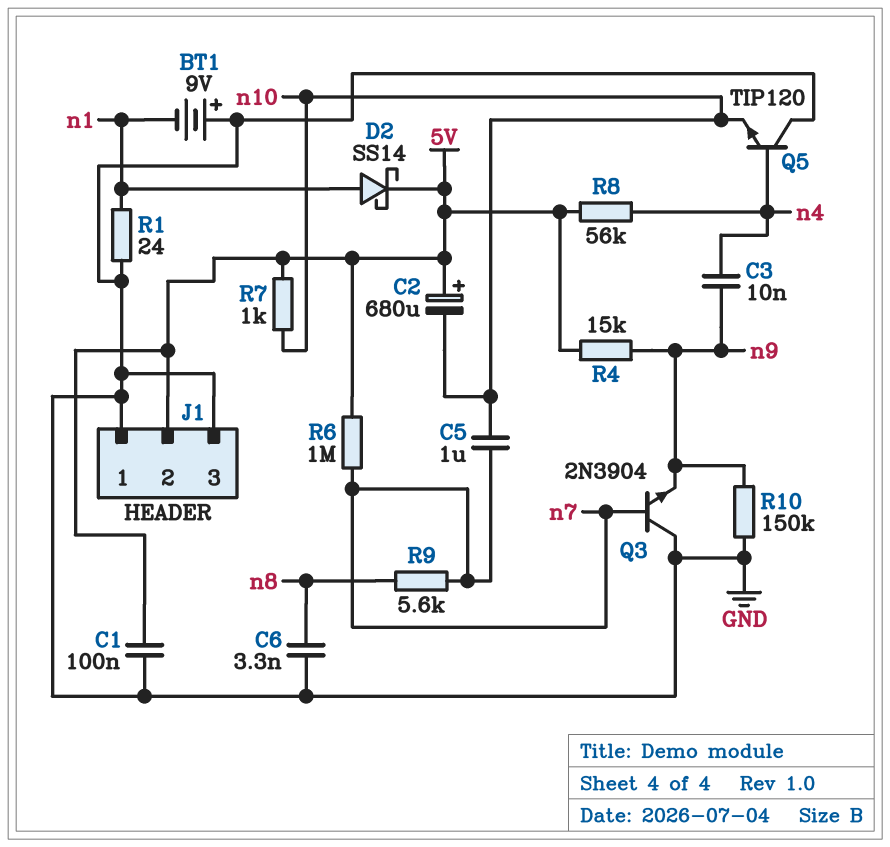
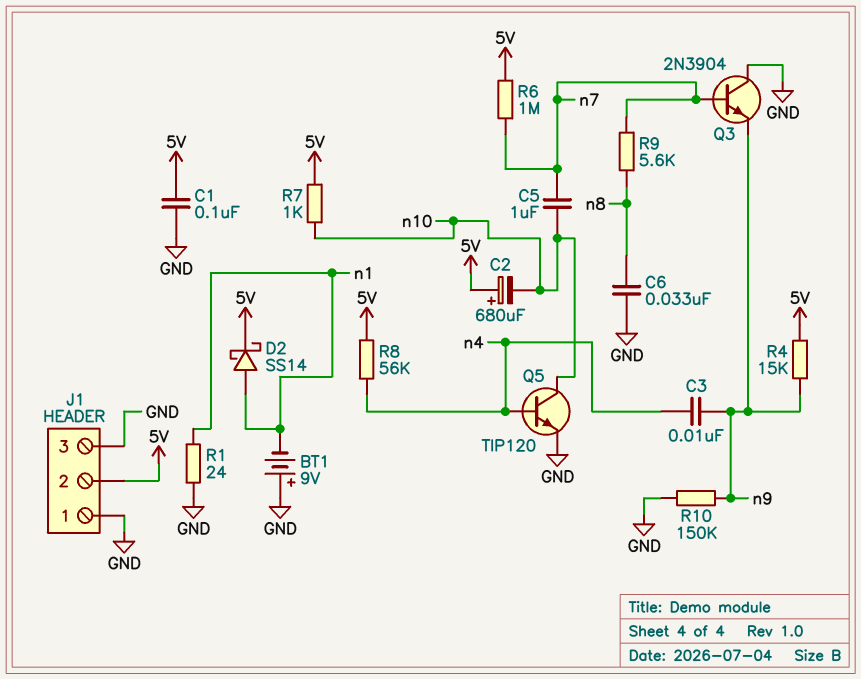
C6: 3.3nF (GND, n8) -> 33nF (GND, n8)
Q5: NPN TIP120 (B n4, C GND, E n10) -> NPN TIP120 (B n4, C n10, E GND)

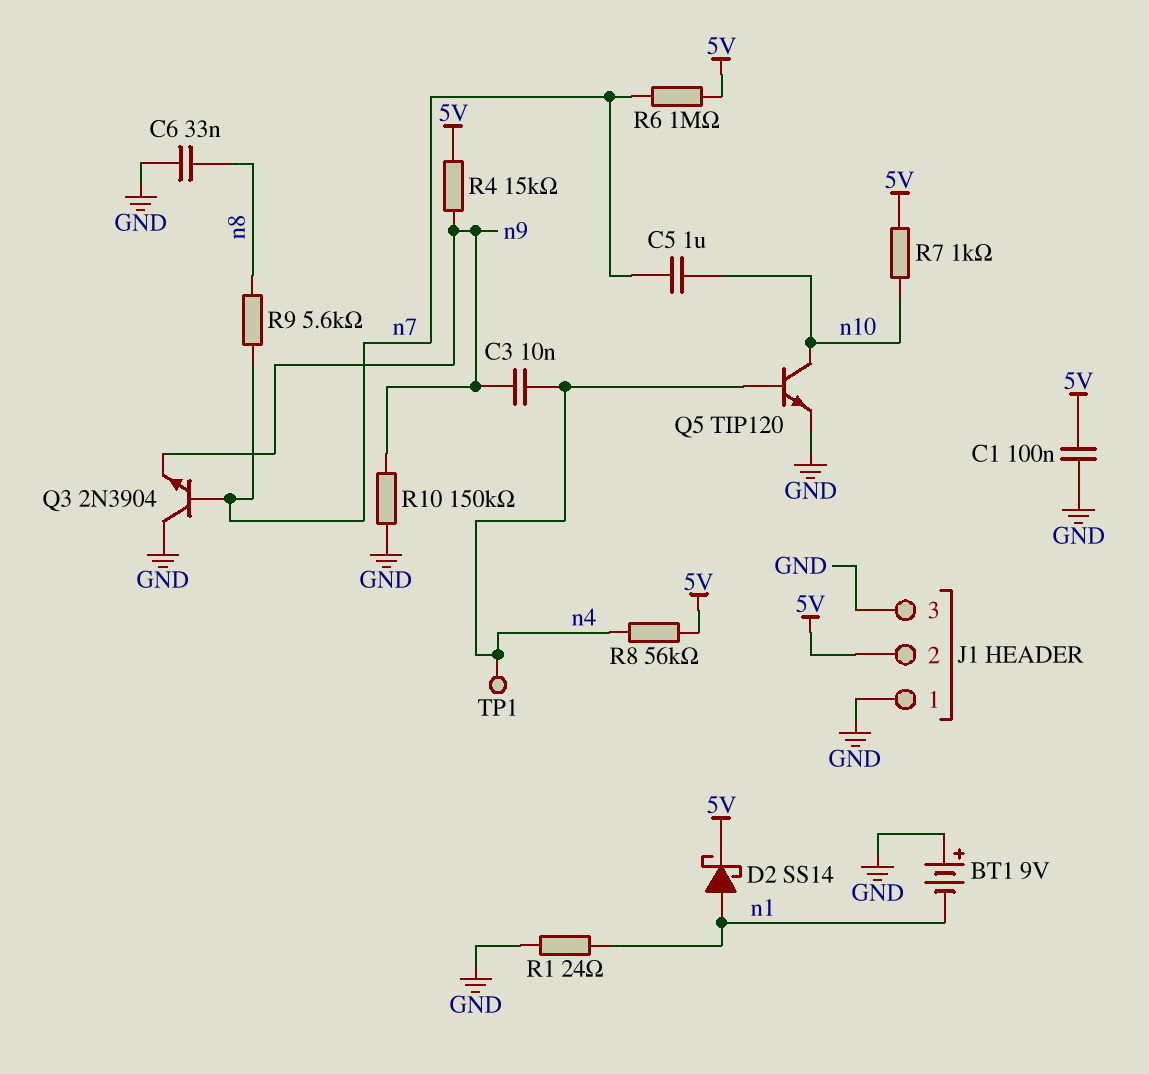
C2: 680uF (plus 5V, minus n10) -> none
TP1: none -> test point (n4)

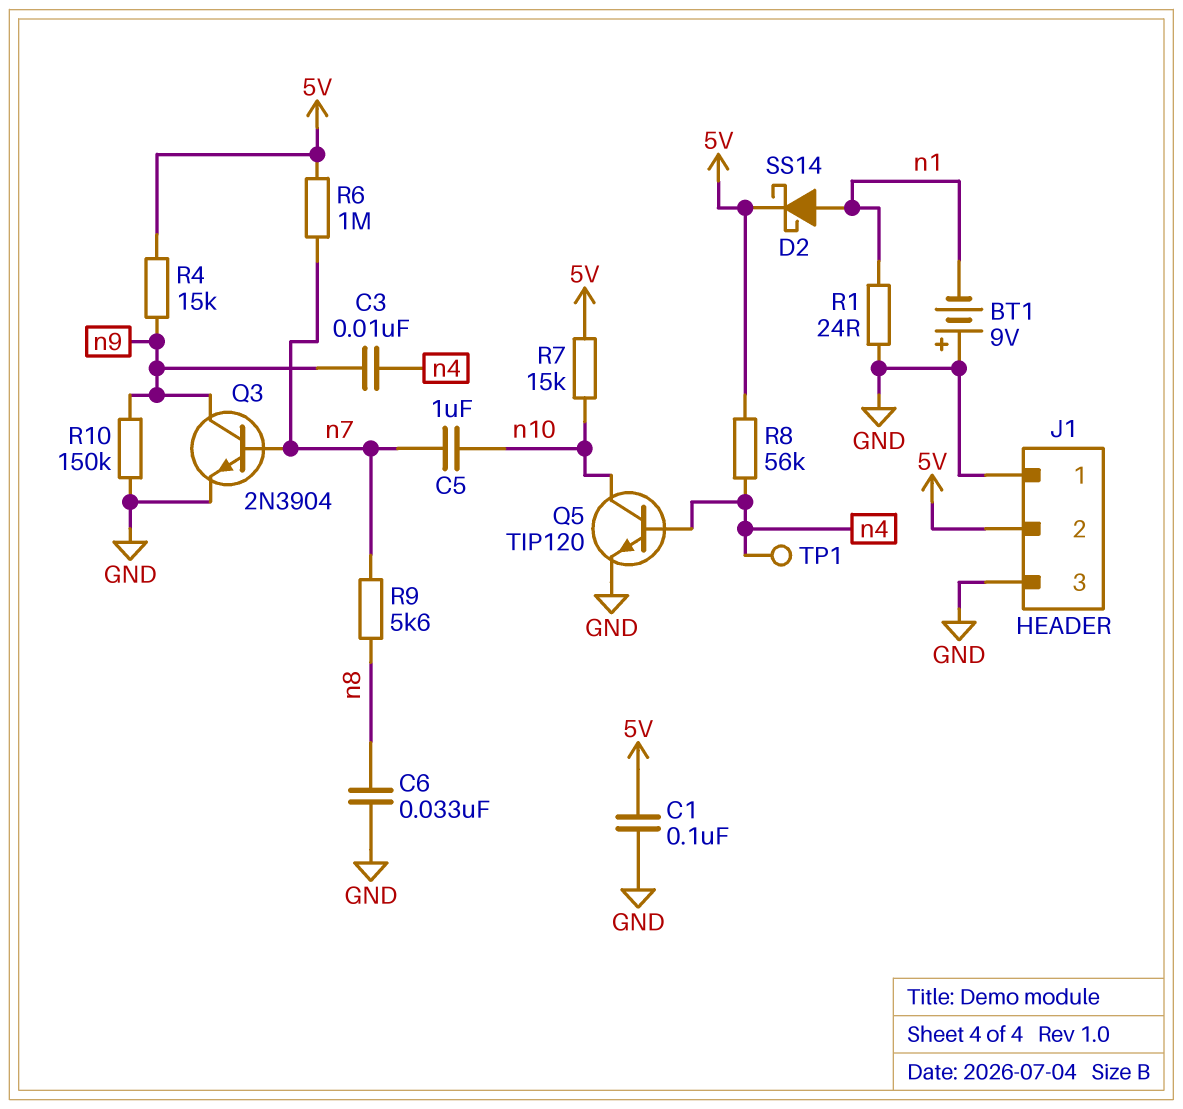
Q3: NPN 2N3904 (B n7, C GND, E n9) -> NPN 2N3904 (B n7, C n9, E GND)
R7: 1k (5V, n10) -> 15k (5V, n10)

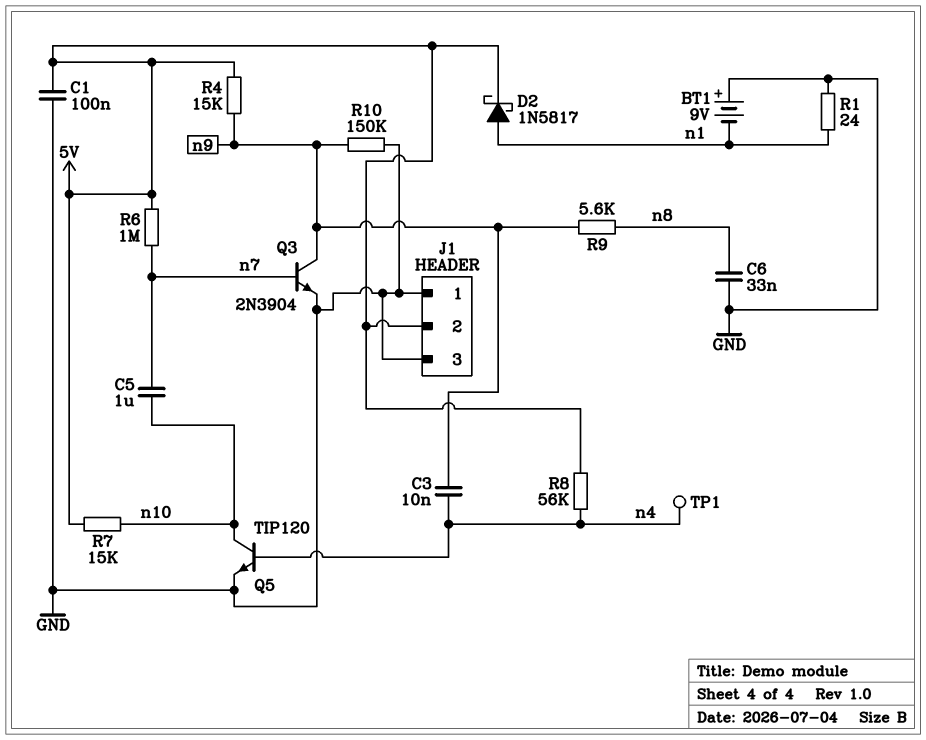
D2: schottky SS14 (A n1, K 5V) -> schottky 1N5817 (A n1, K 5V)
R9: 5.6k (n7, n8) -> 5.6k (n8, n9)

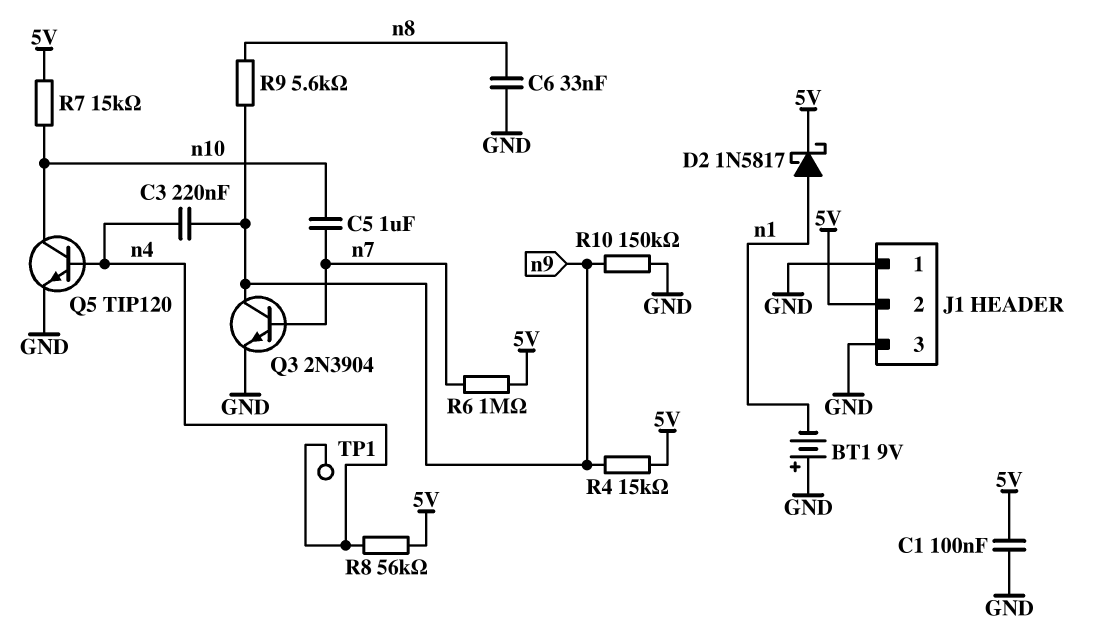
C3: 10nF (n4, n9) -> 220nF (n4, n9)
R1: 24 (GND, n1) -> none

